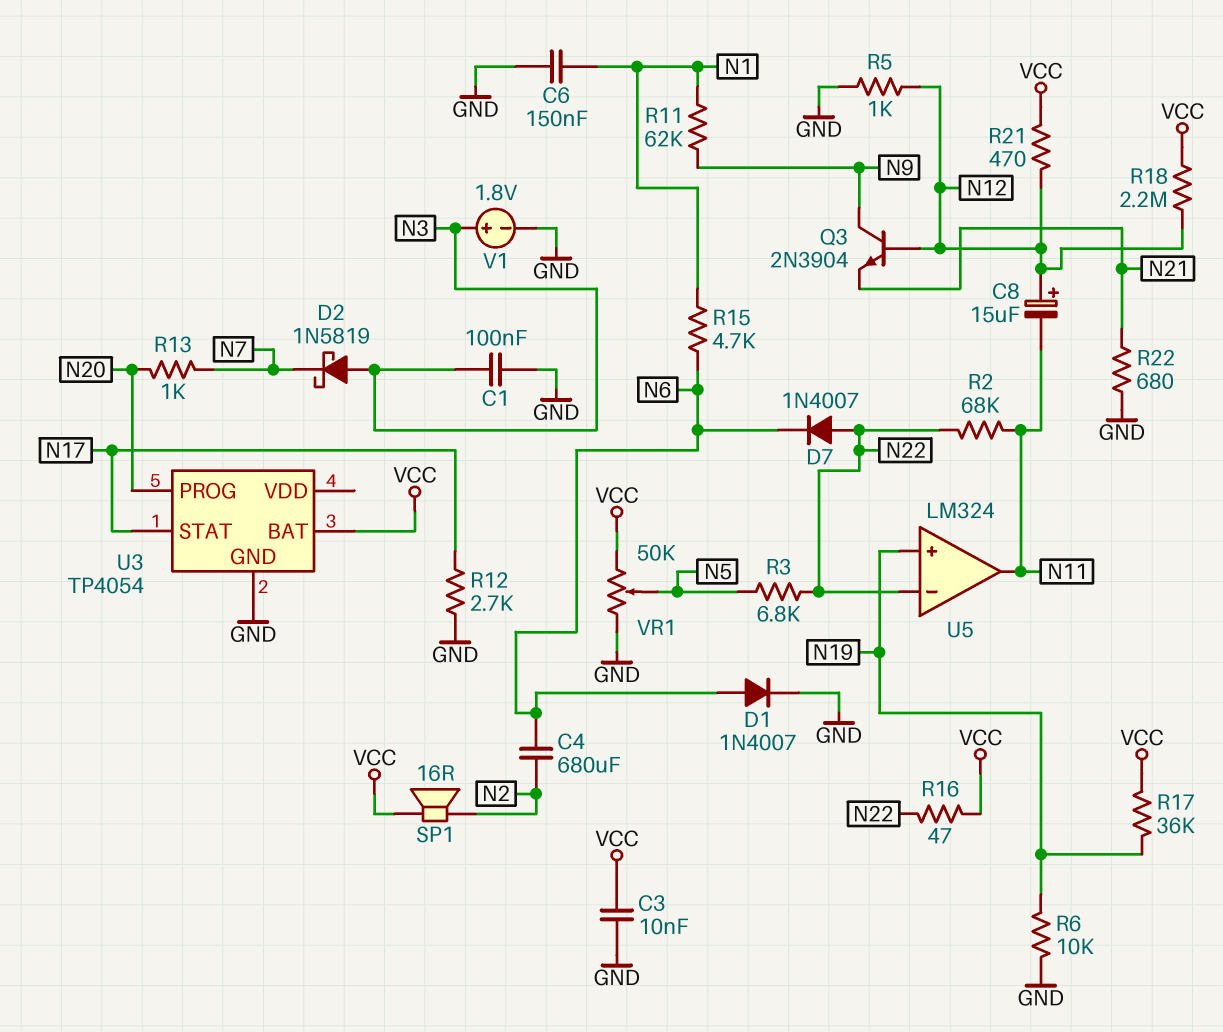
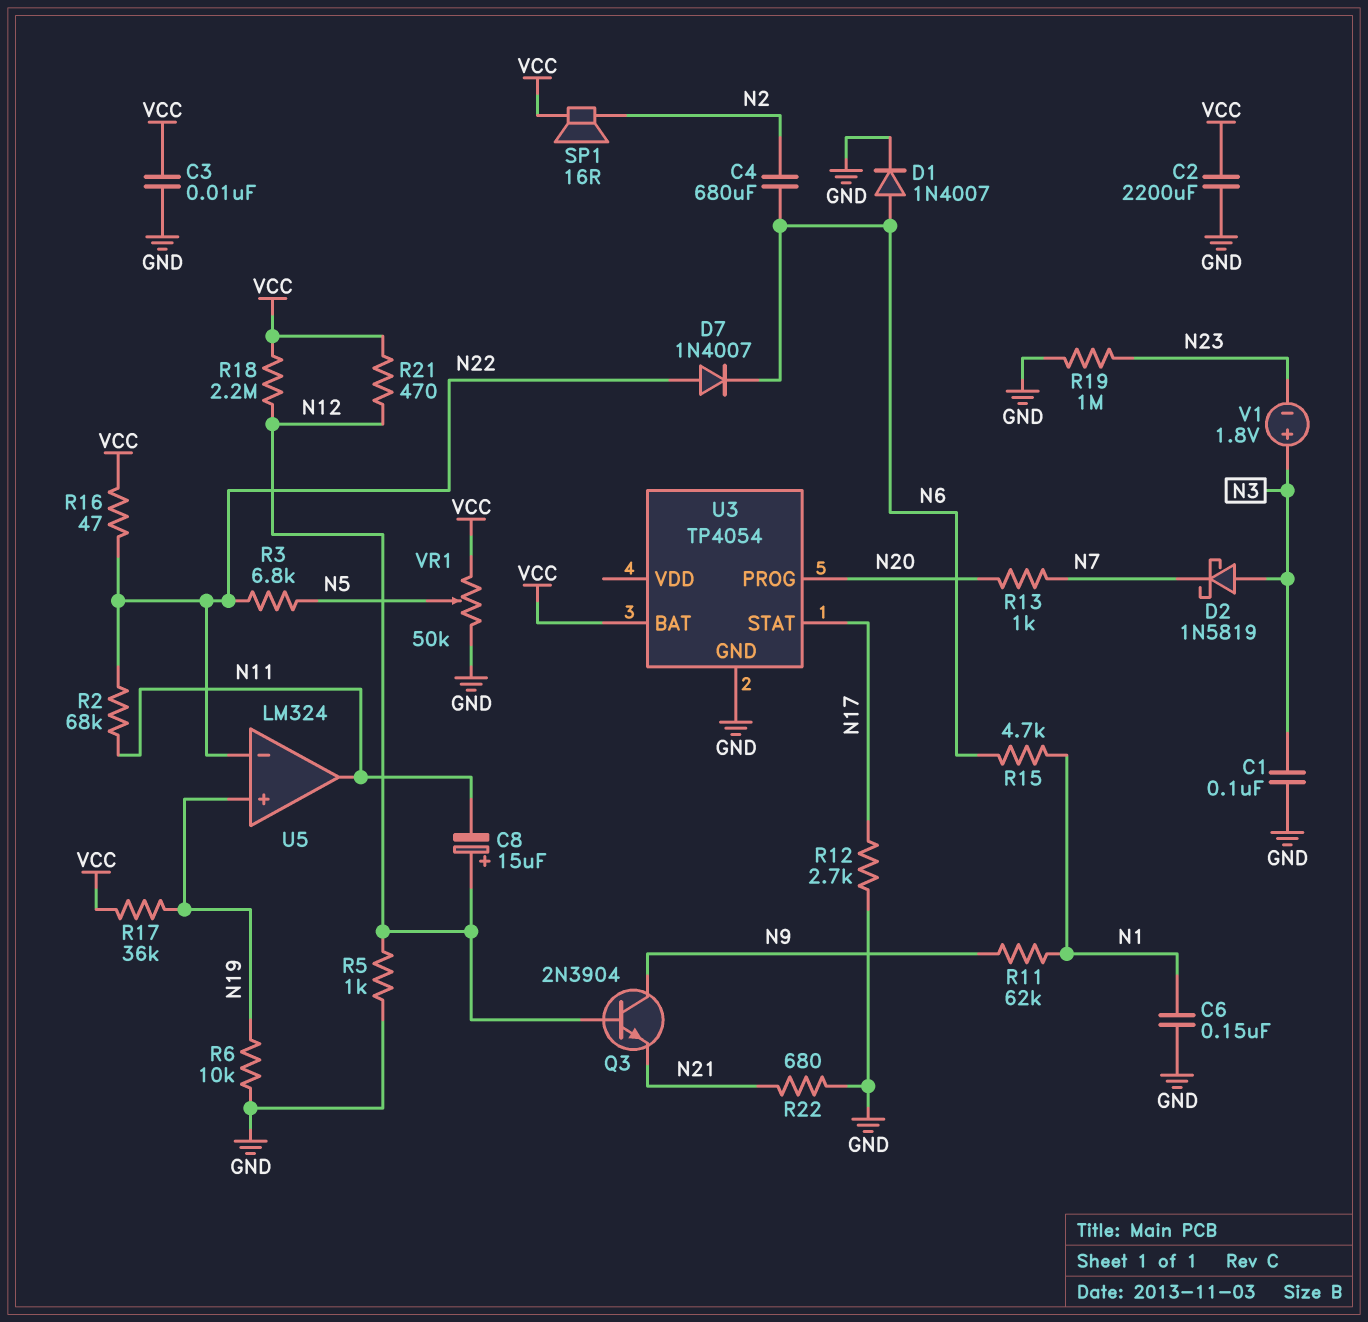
C2: none -> 2200uF (GND, VCC)
R19: none -> 1M (GND, N23)
V1: 1.8V (plus N3, minus GND) -> 1.8V (plus N3, minus N23)

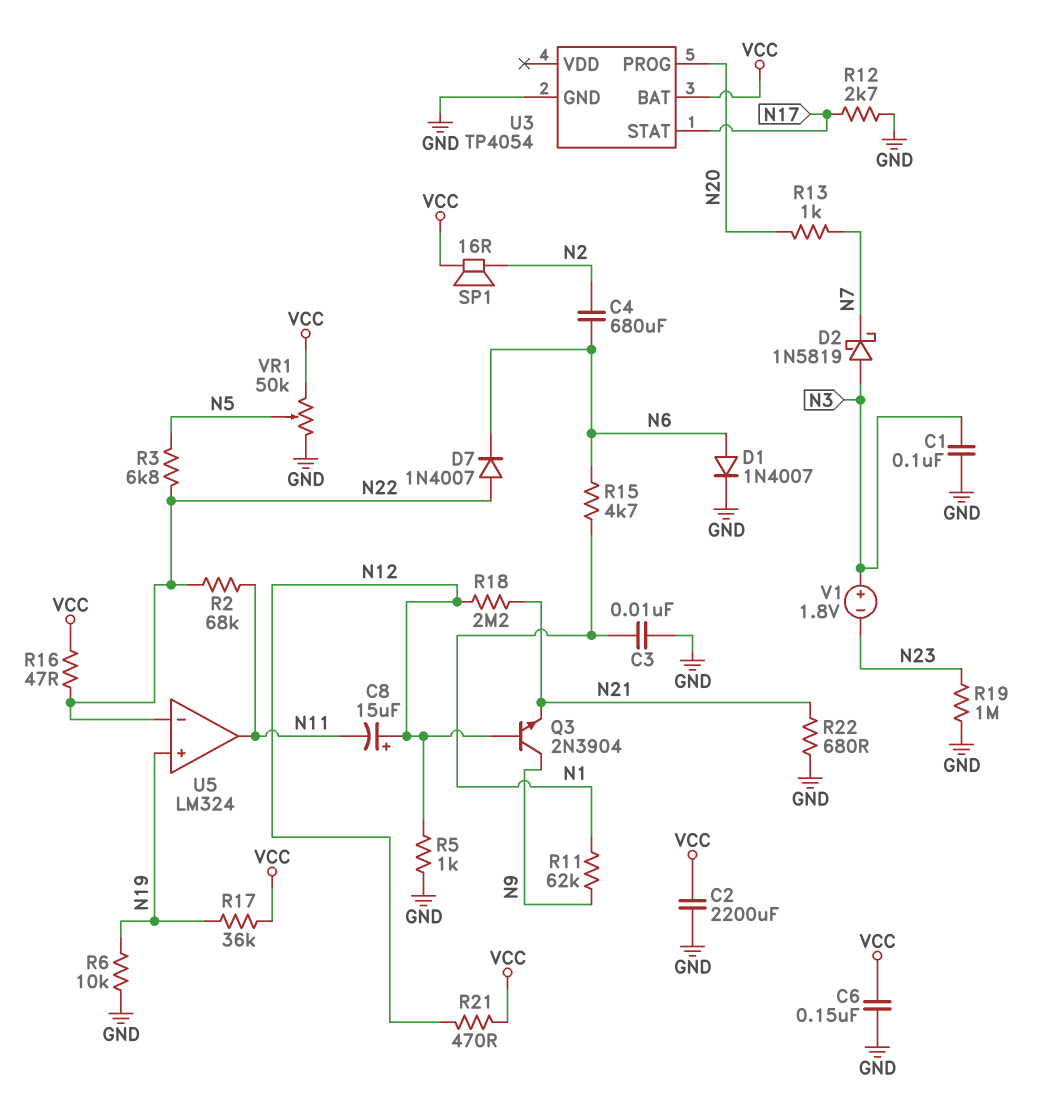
C3: 10nF (GND, VCC) -> 10nF (GND, N1)
C6: 150nF (GND, N1) -> 150nF (GND, VCC)
R18: 2.2M (N12, VCC) -> 2.2M (N12, N21)

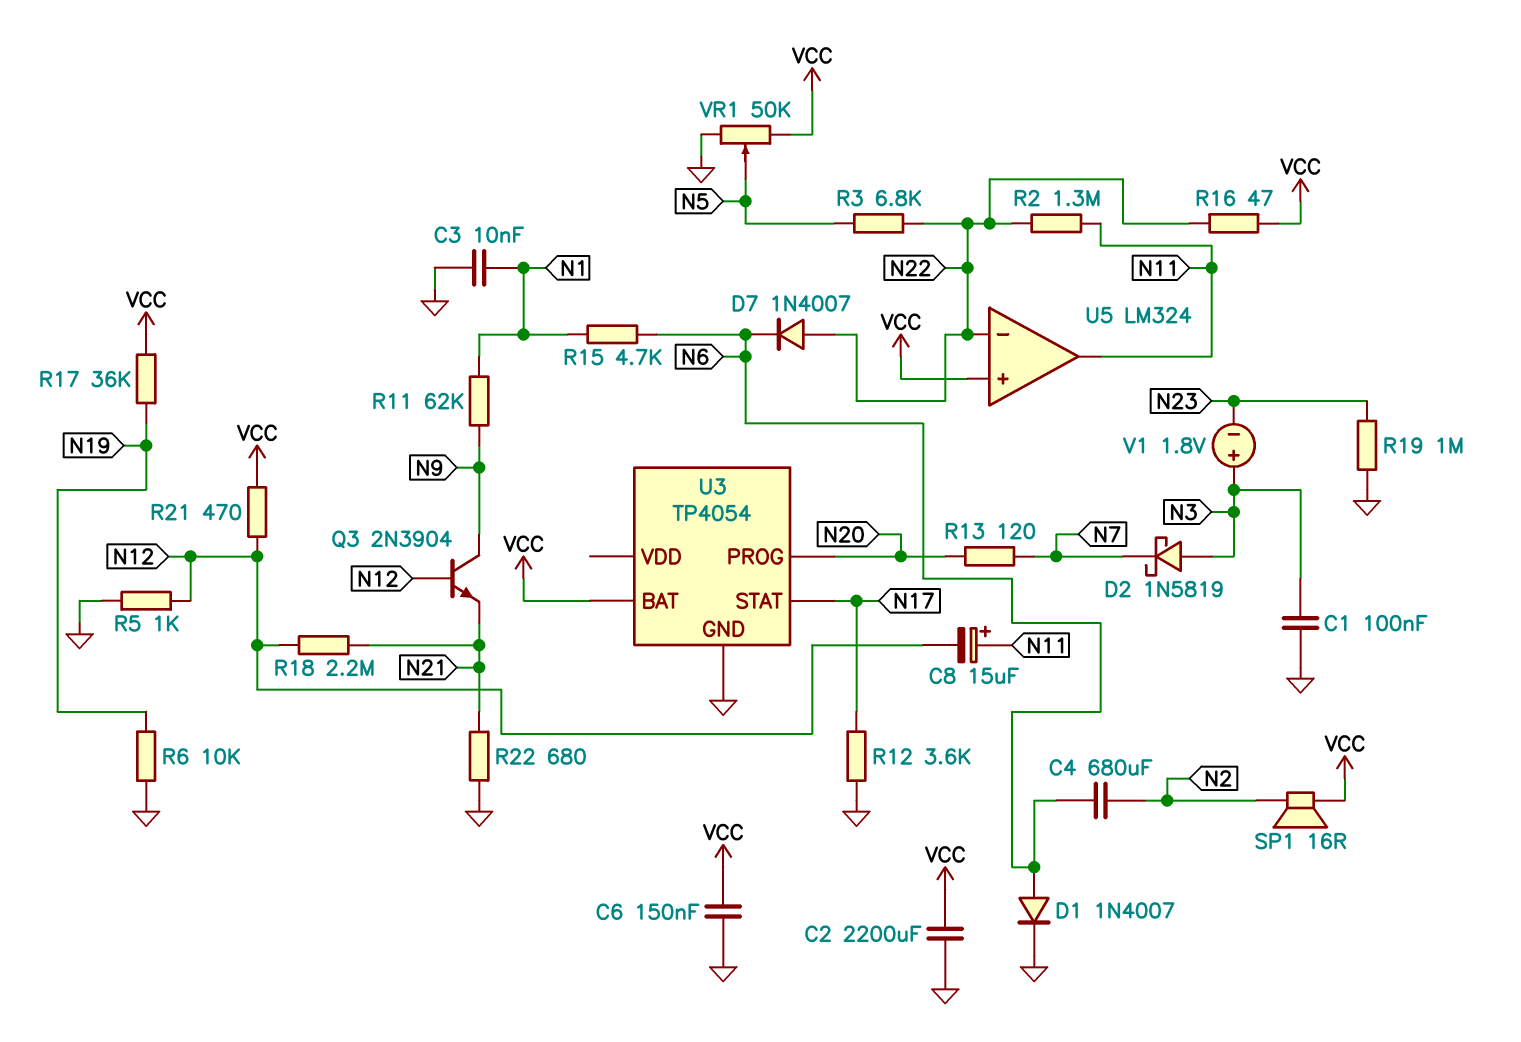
C8: 15uF (plus N12, minus N11) -> 15uF (plus N11, minus N12)
R2: 68k (N11, N22) -> 1.3M (N11, N22)
R12: 2.7k (GND, N17) -> 3.6k (GND, N17)
R13: 1k (N7, N20) -> 120 (N7, N20)
U5 pin in+: N19 -> VCC

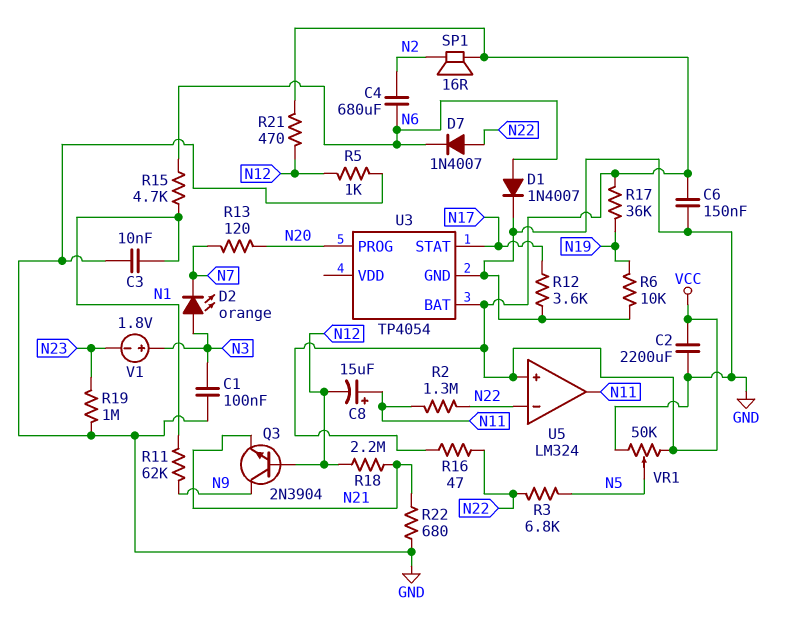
D2: schottky 1N5819 (A N3, K N7) -> LED orange (A N3, K N7)

